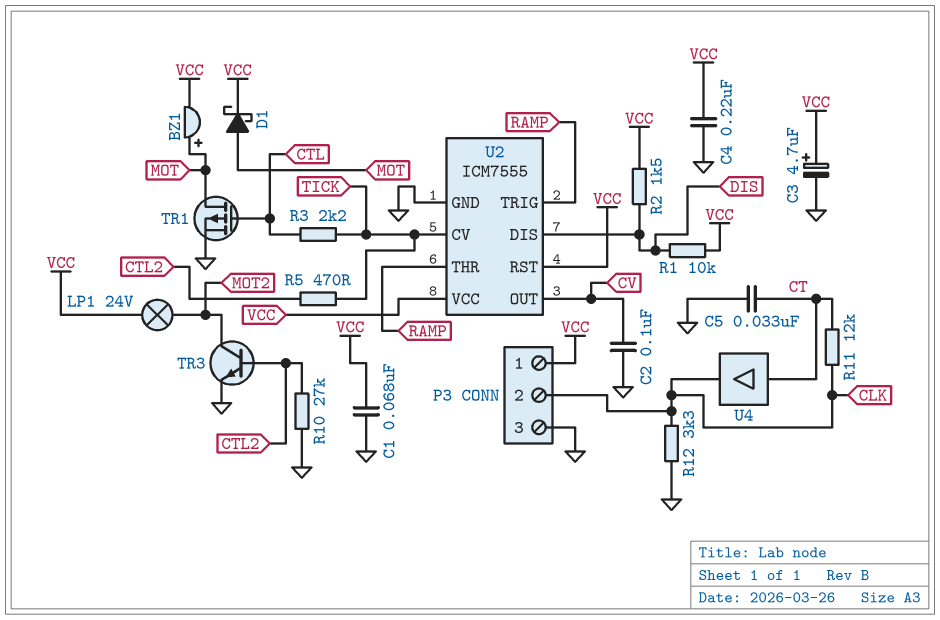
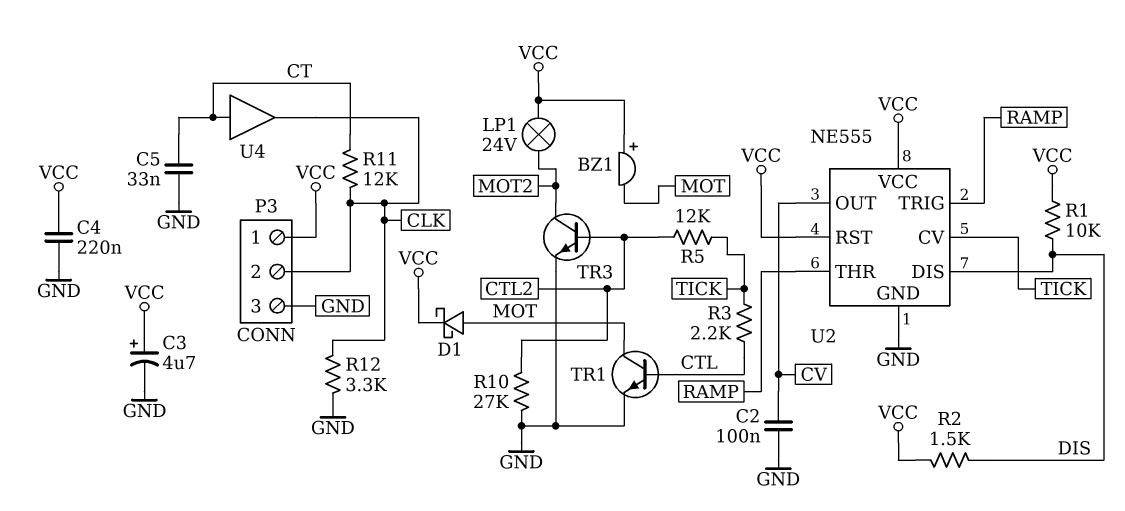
BZ1: buzzer (plus MOT, minus VCC) -> buzzer (plus VCC, minus MOT)
C1: 68nF (GND, VCC) -> none
R5: 470 (CTL2, TICK) -> 12k (CTL2, TICK)
TR1: PMOS (G CTL, D MOT, S GND) -> NPN (B CTL, C MOT, E GND)
U2: ICM7555 -> NE555

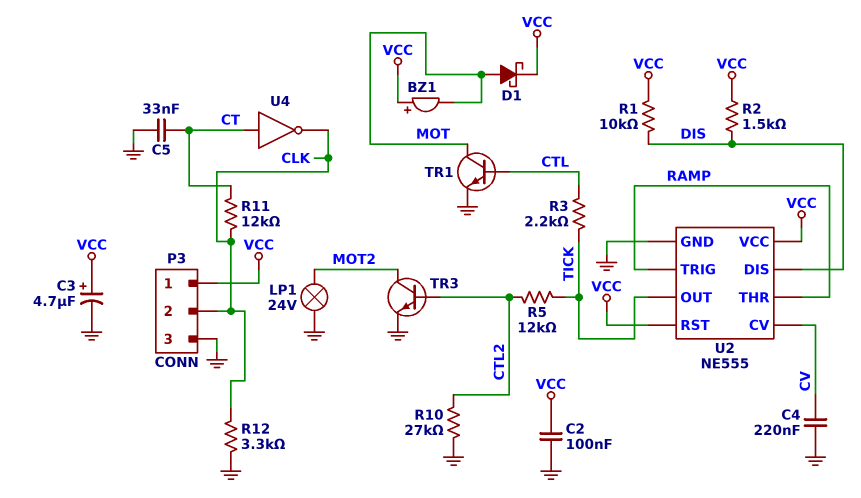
C2: 100nF (CV, GND) -> 100nF (GND, VCC)
C4: 220nF (GND, VCC) -> 220nF (CV, GND)
LP1: lamp 24V (MOT2, VCC) -> lamp 24V (GND, MOT2)
U2 pin CV: TICK -> CV
U2 pin OUT: CV -> TICK
U4: buffer (in CT, out CLK) -> NOT (in CT, out CLK)

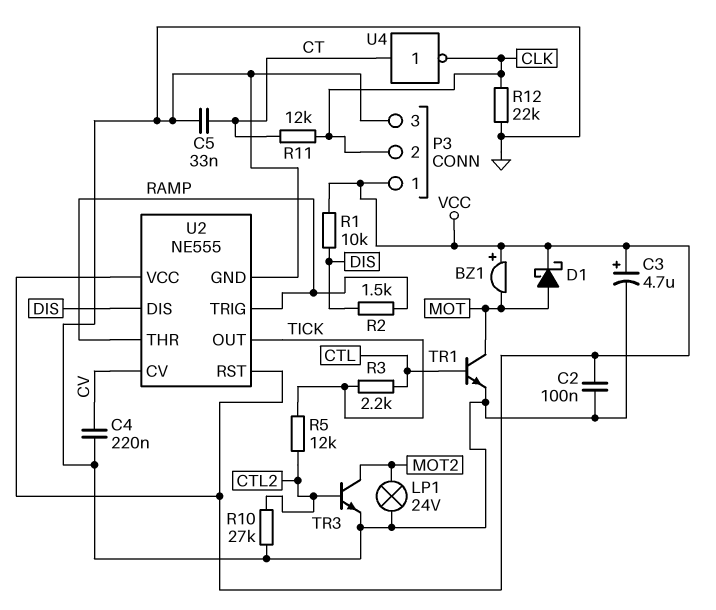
R2: 1.5k (DIS, VCC) -> 1.5k (DIS, RAMP)
R12: 3.3k (CLK, GND) -> 22k (CLK, GND)

